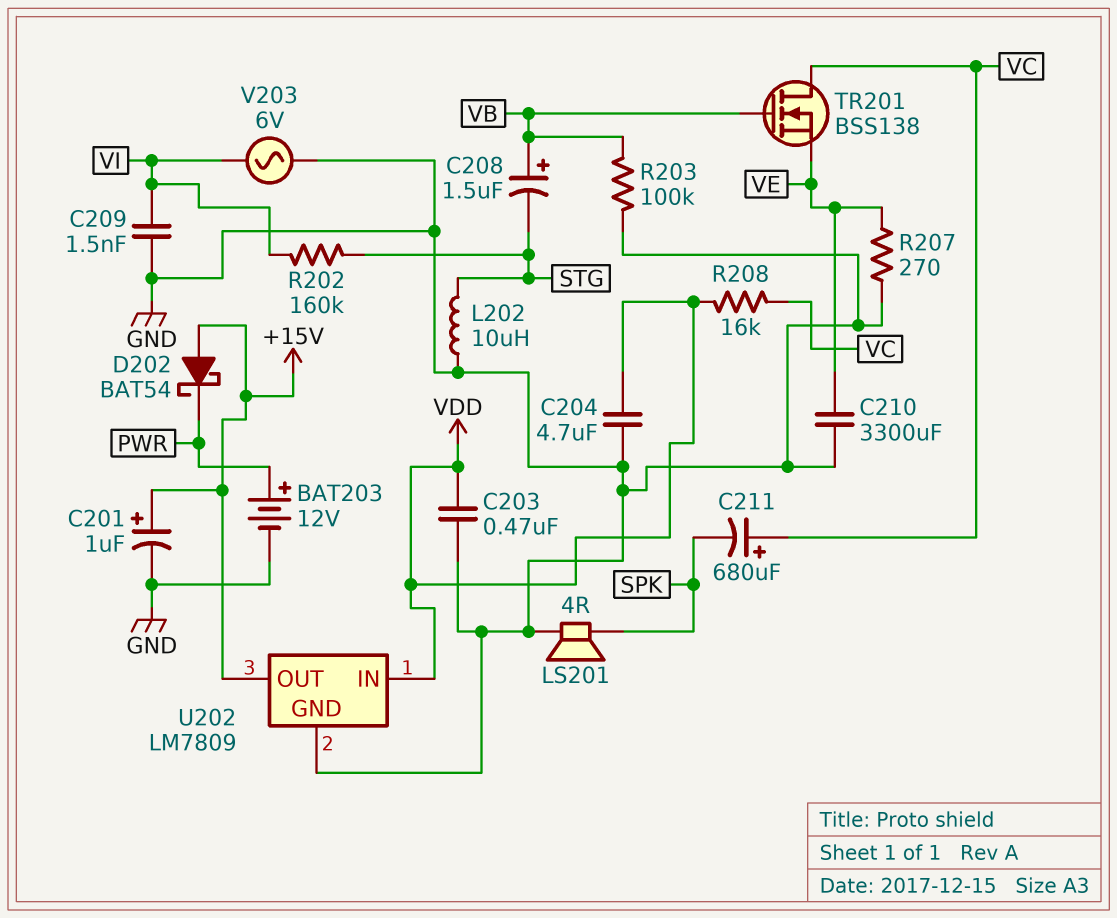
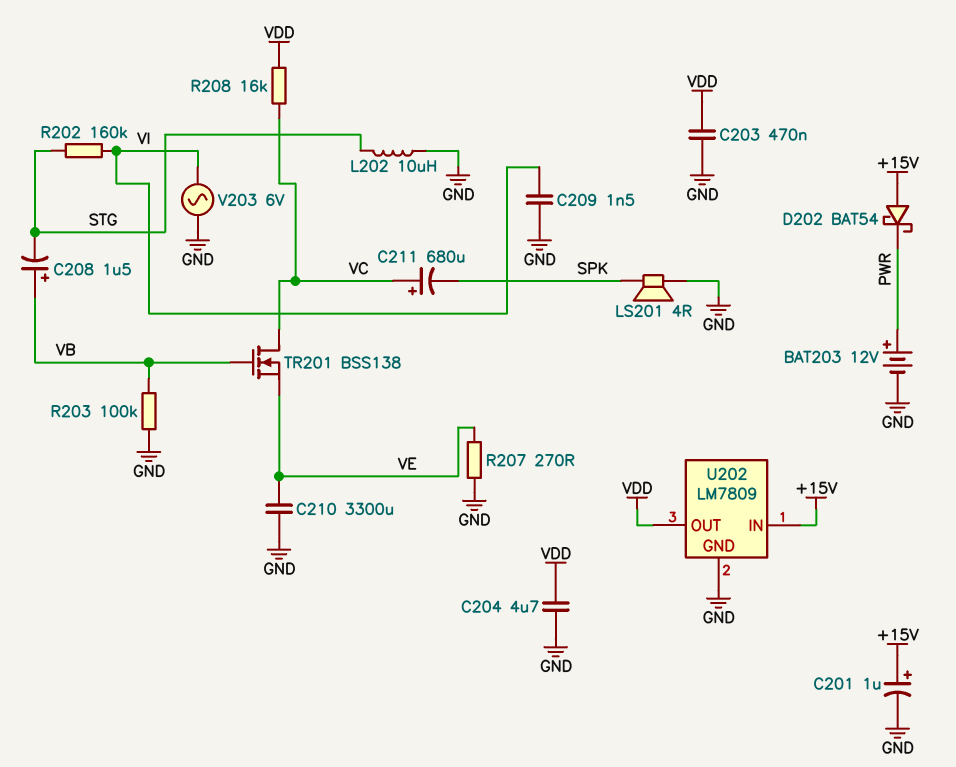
U202 pin IN: VDD -> +15V
U202 pin OUT: +15V -> VDD

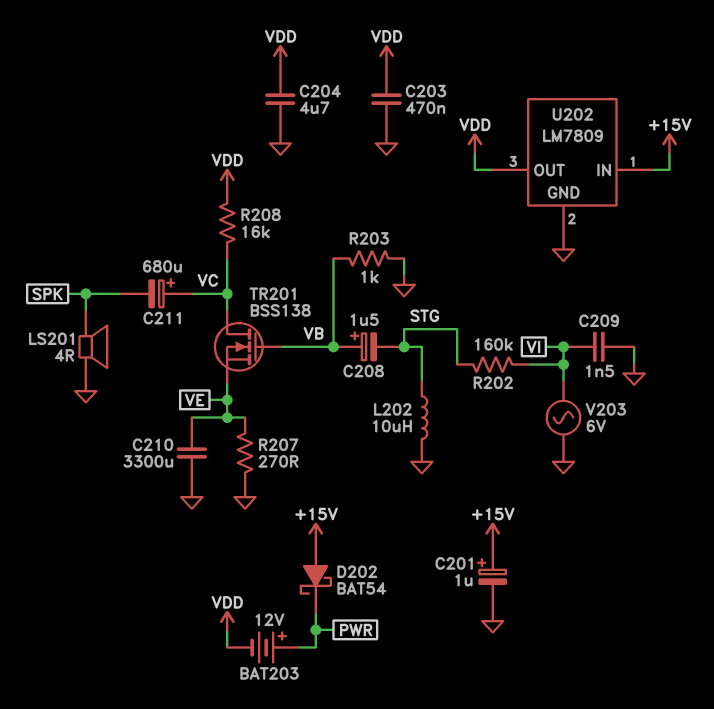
BAT203: 12V (plus PWR, minus GND) -> 12V (plus PWR, minus VDD)
R203: 100k (GND, VB) -> 1k (GND, VB)

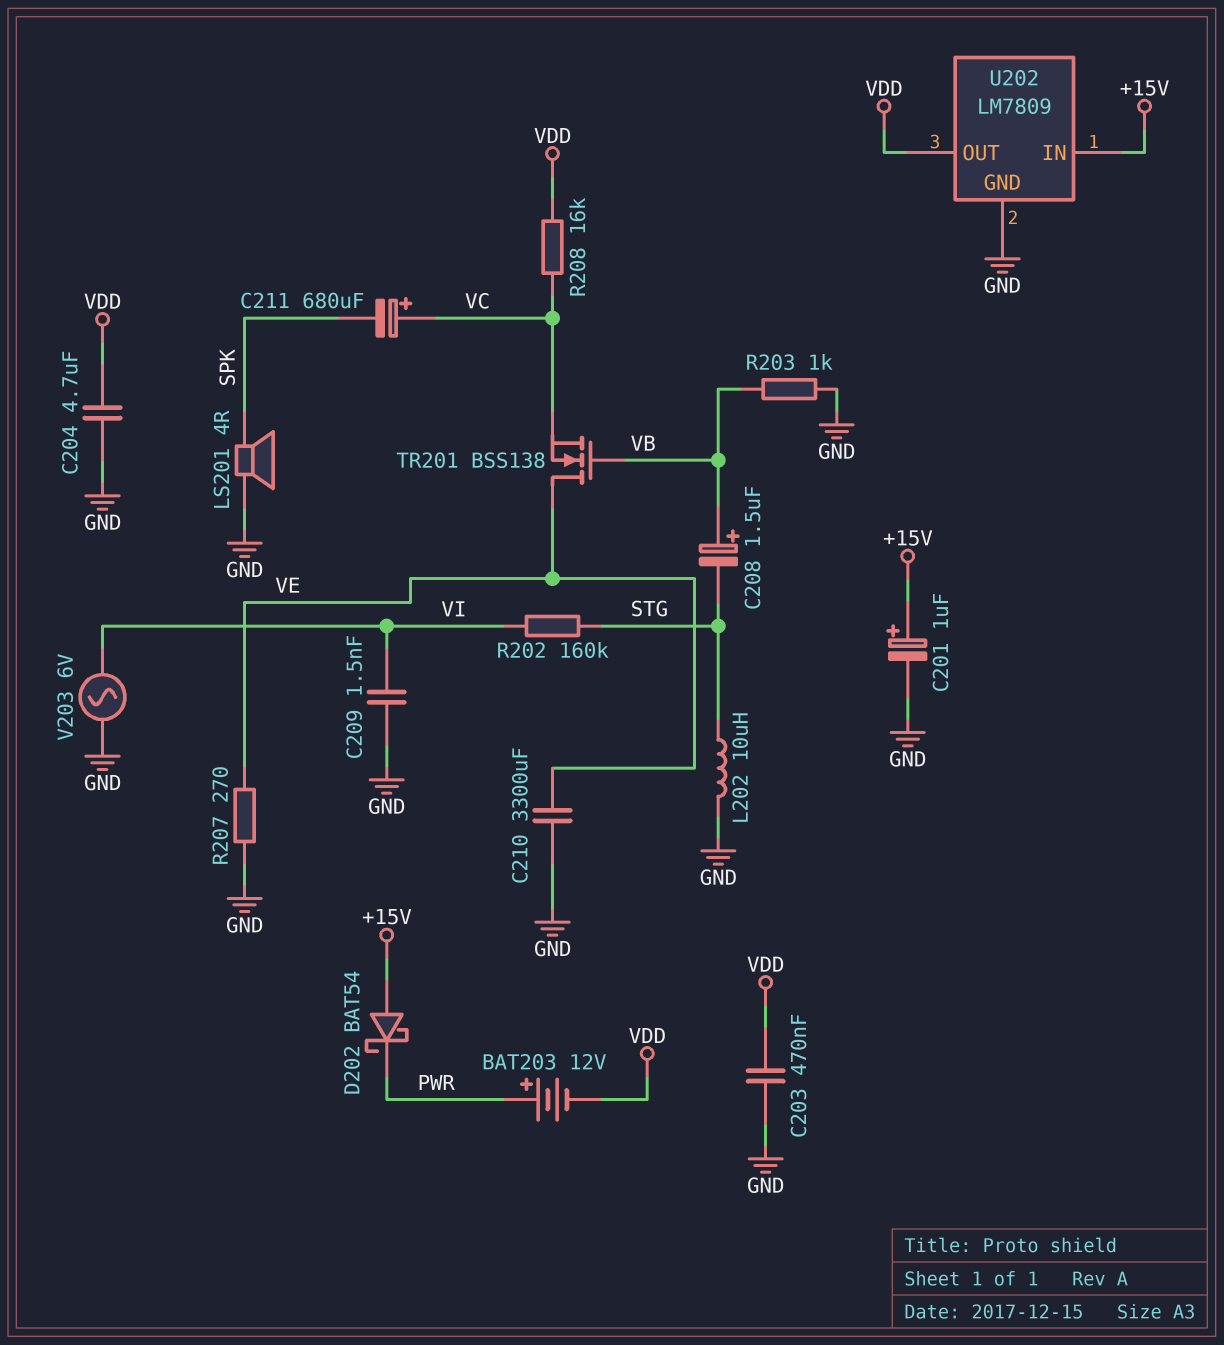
TR201: NMOS BSS138 (G VB, D VC, S VE) -> NMOS BSS138 (G VB, D VE, S VC)

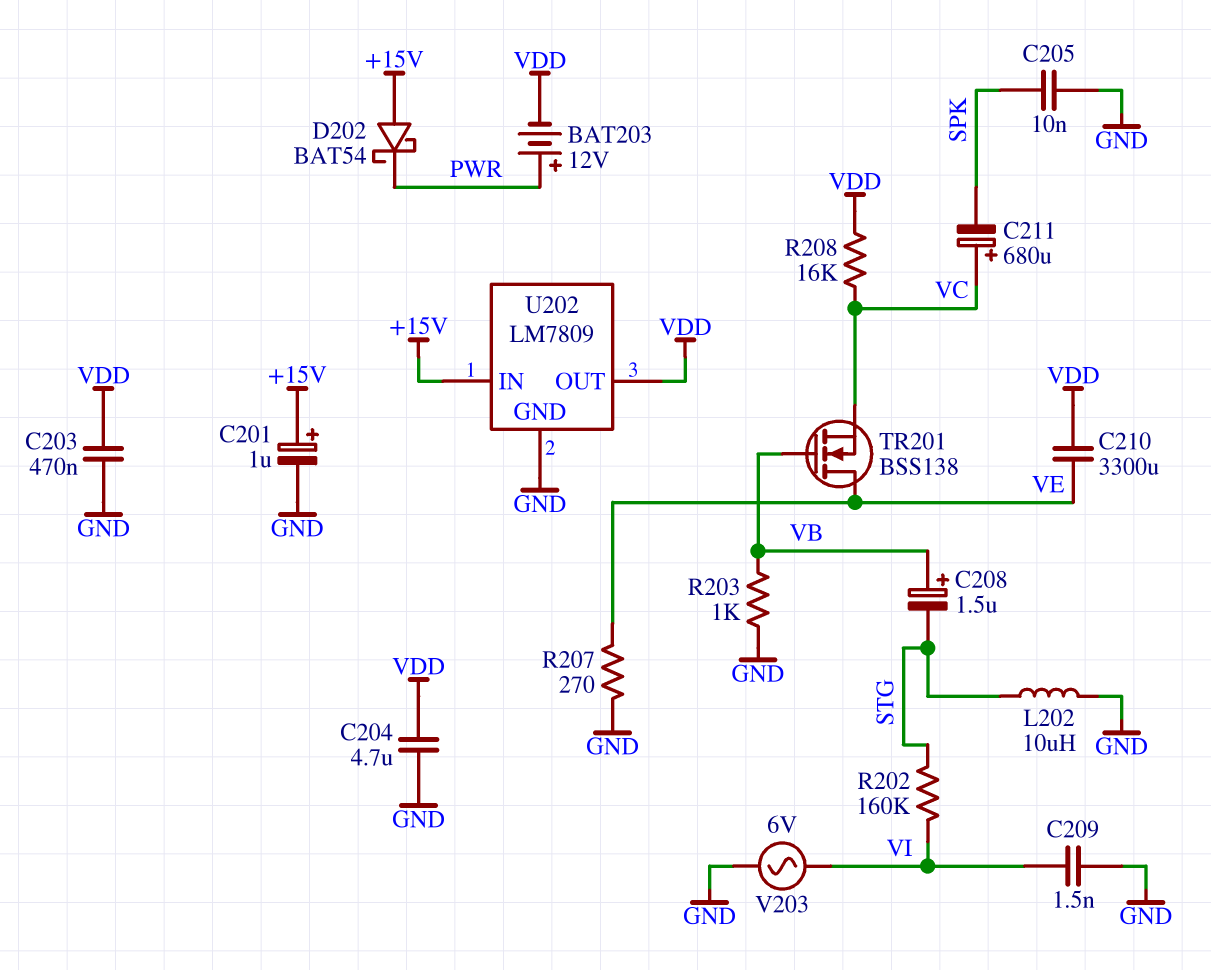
C205: none -> 10nF (GND, SPK)
C210: 3300uF (GND, VE) -> 3300uF (VDD, VE)
LS201: speaker 4R (GND, SPK) -> none

